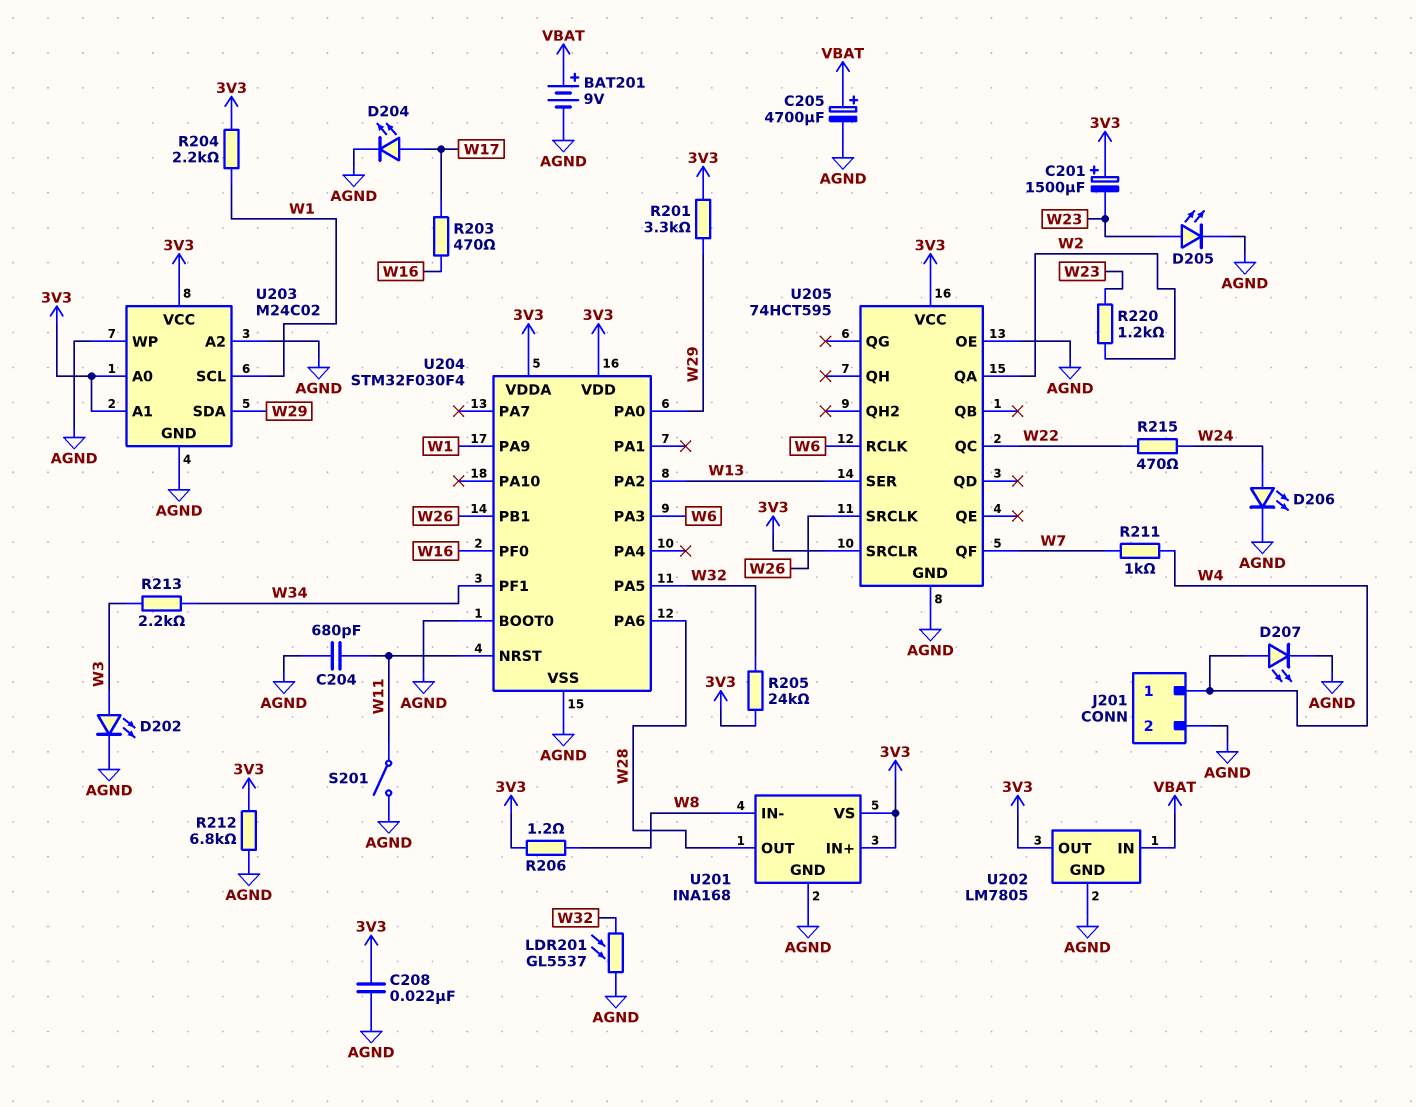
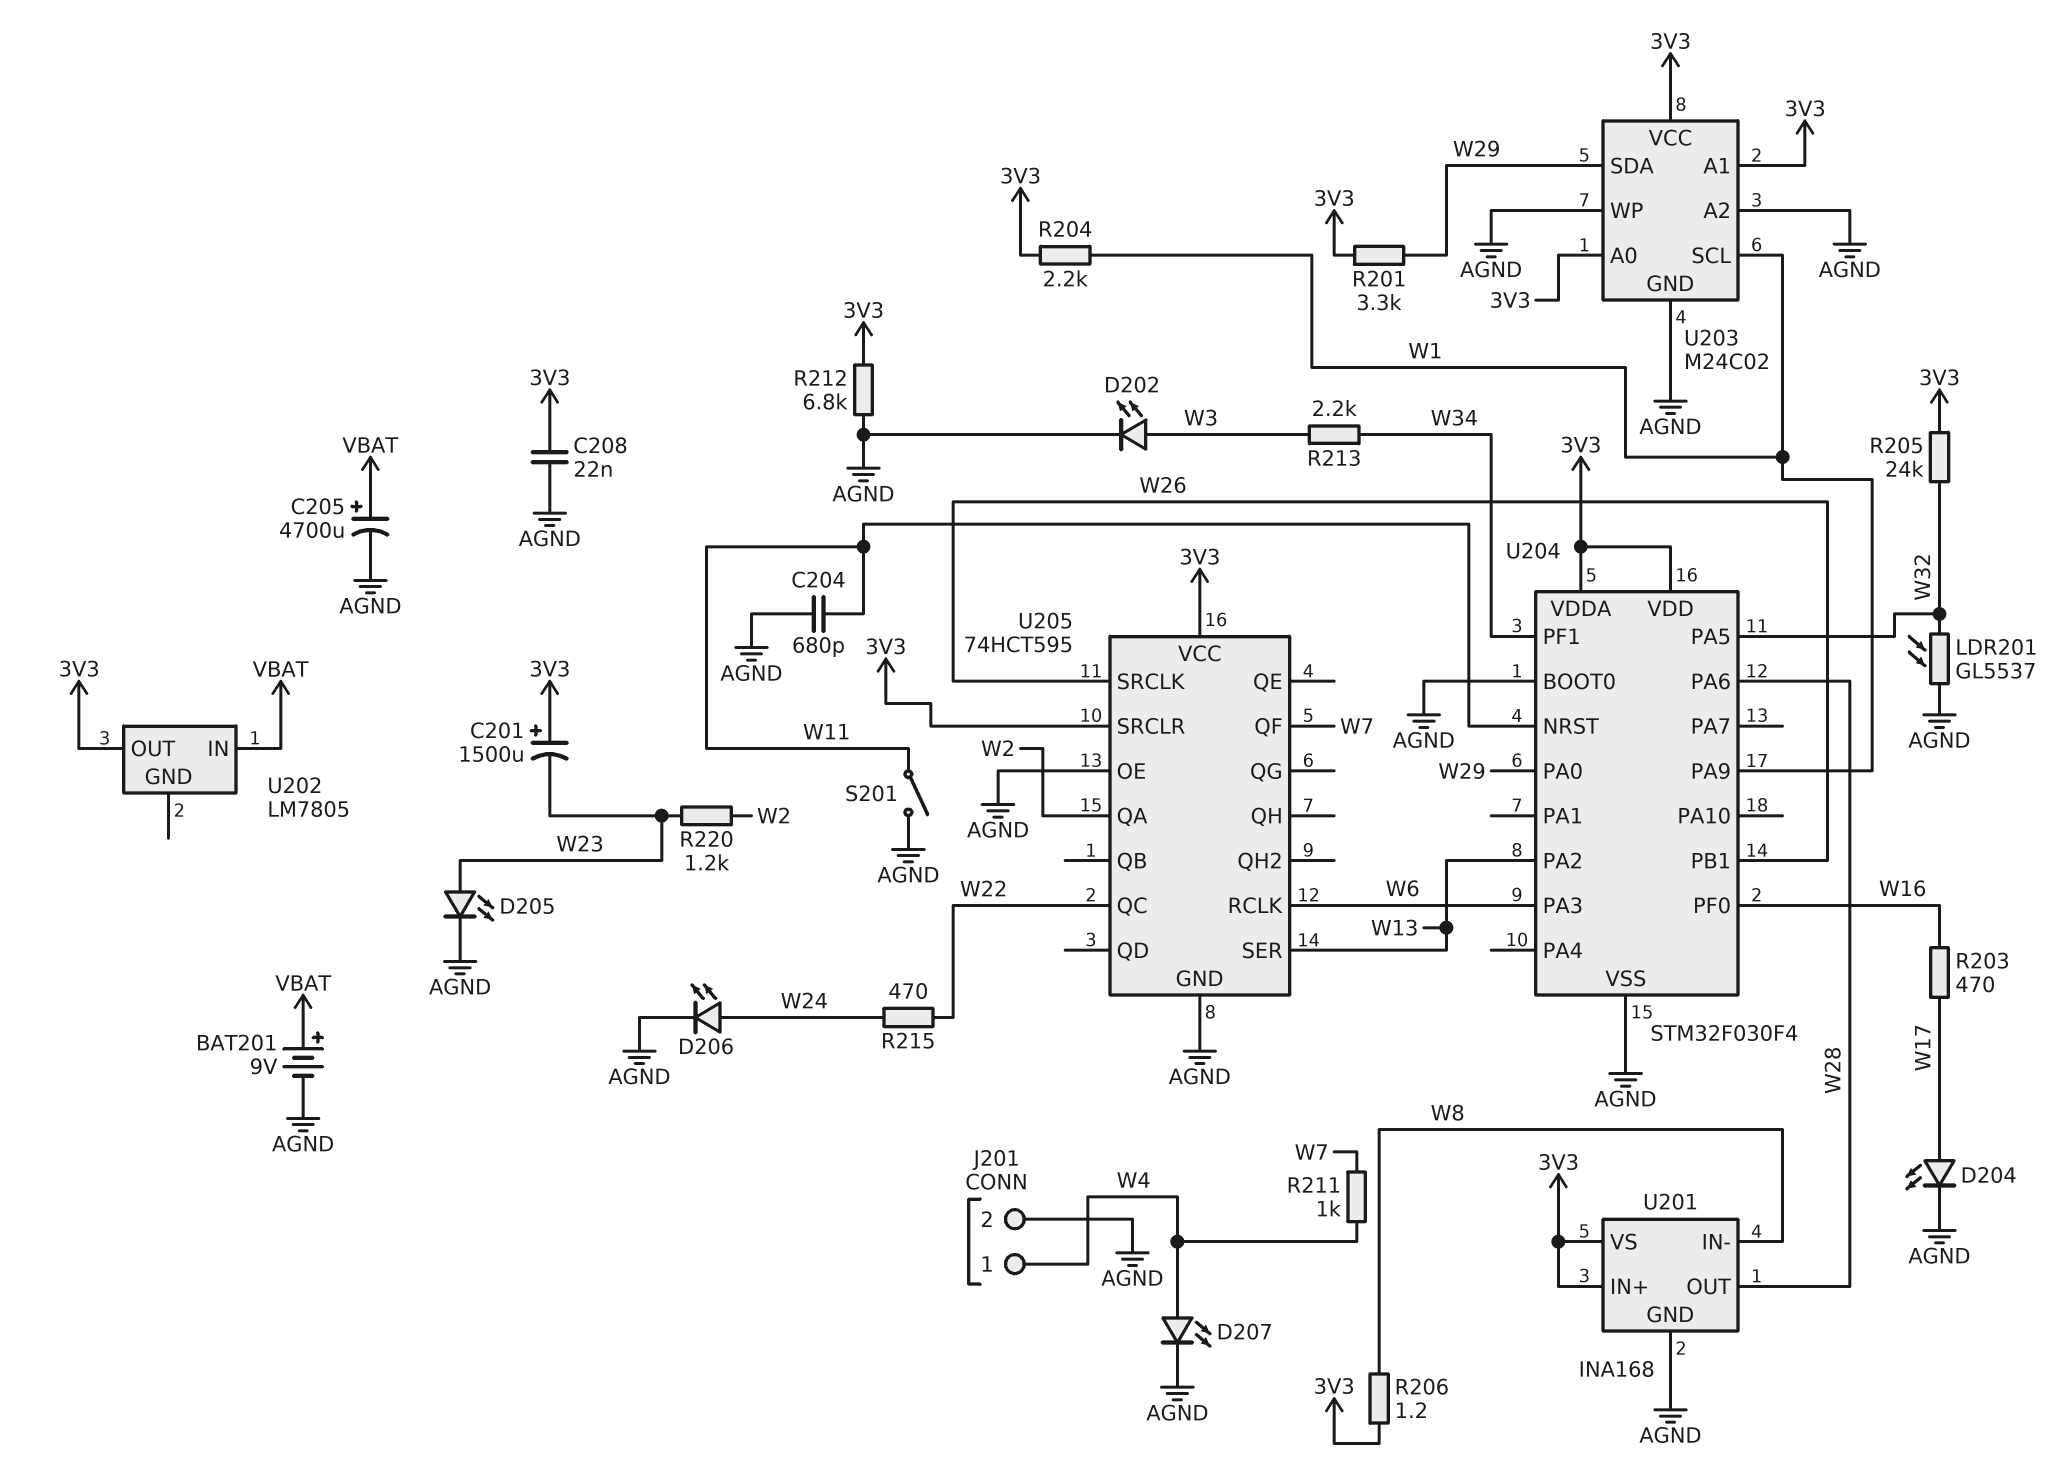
U202 pin GND: AGND -> none

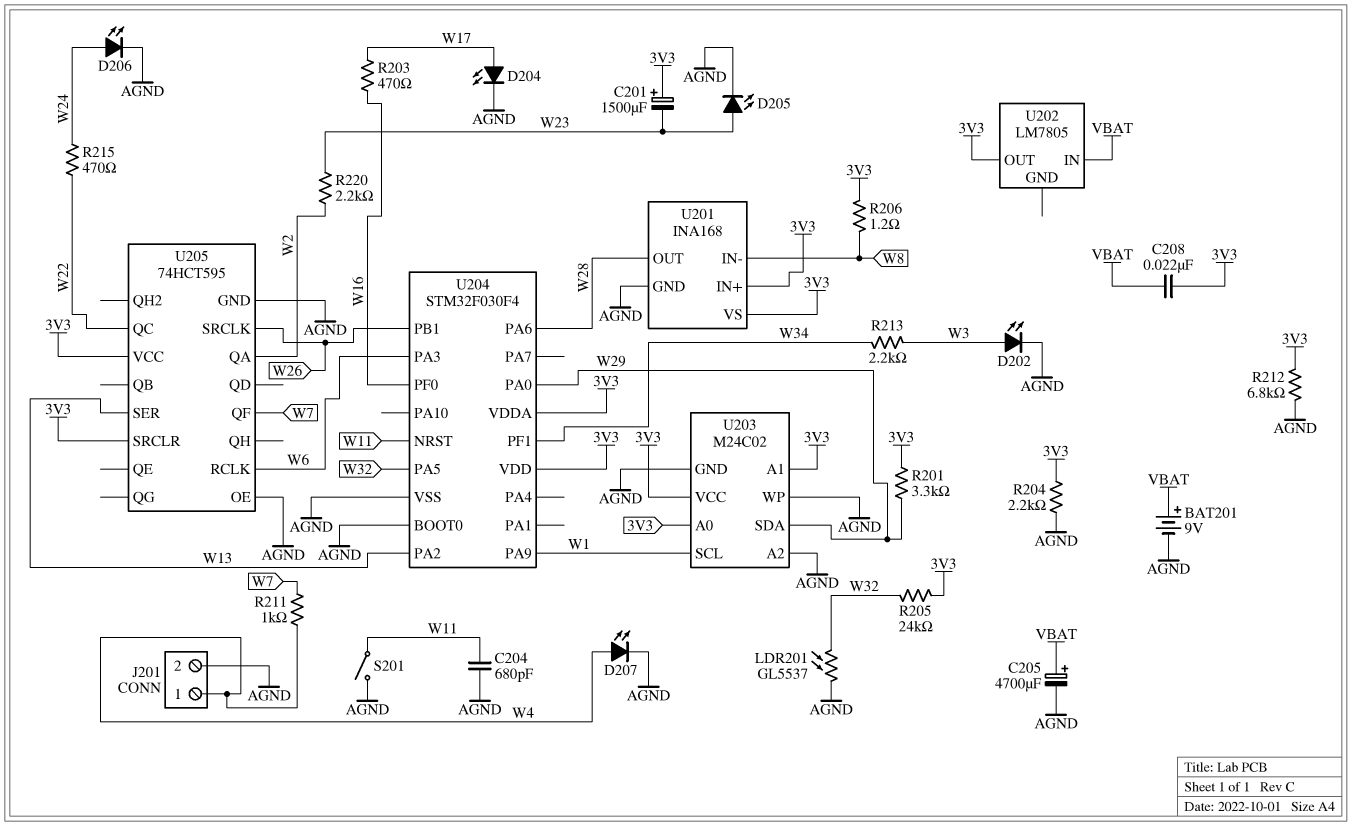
C208: 22nF (3V3, AGND) -> 22nF (3V3, VBAT)
R204: 2.2k (3V3, W1) -> 2.2k (3V3, AGND)
R220: 1.2k (W2, W23) -> 2.2k (W2, W23)

